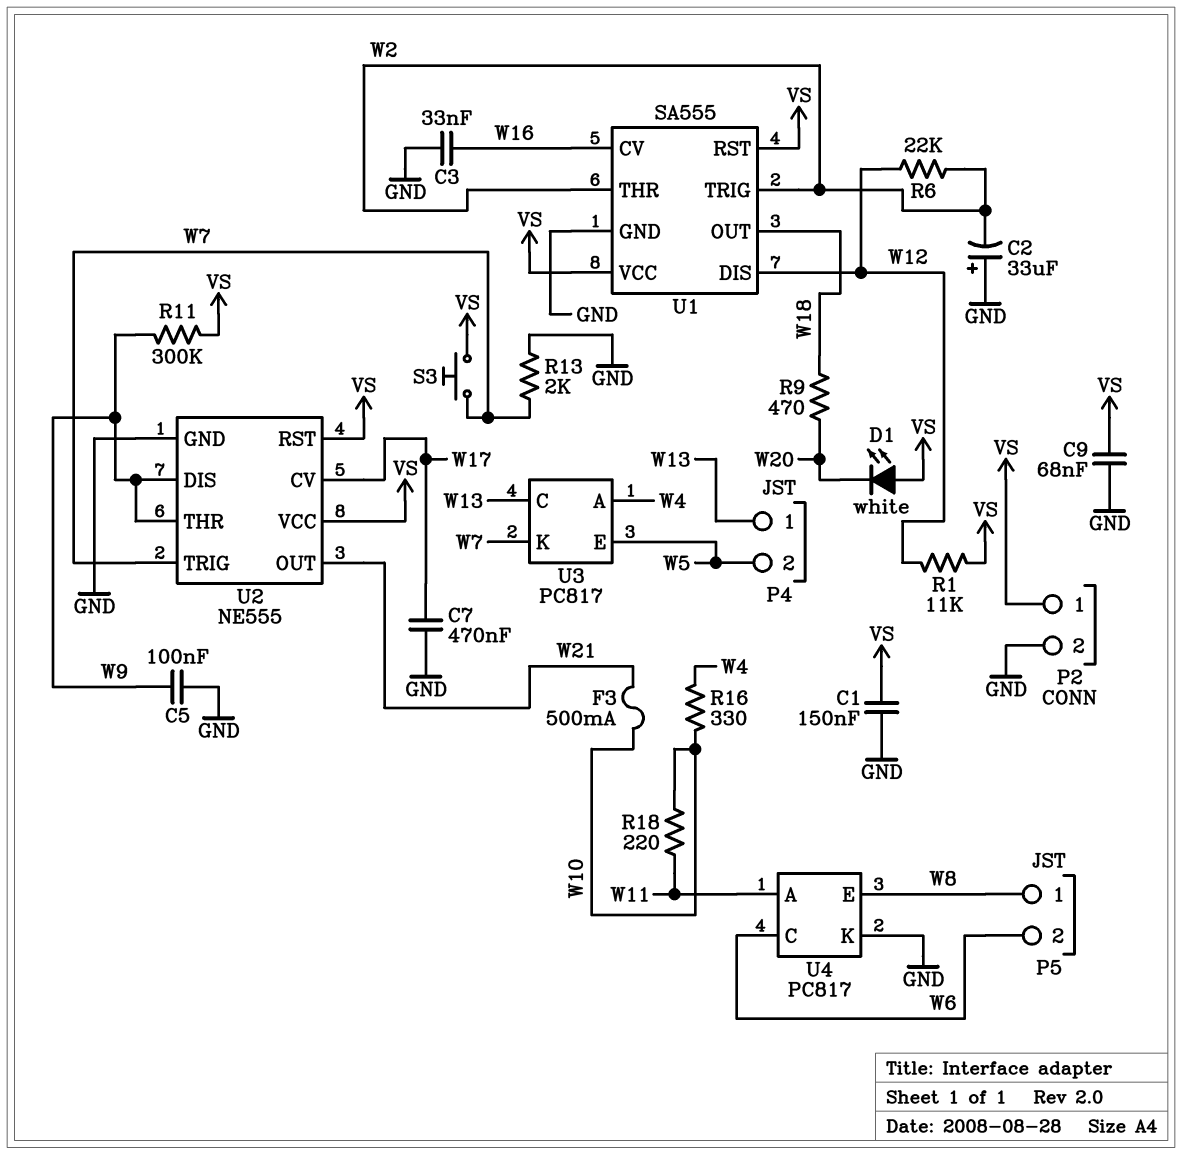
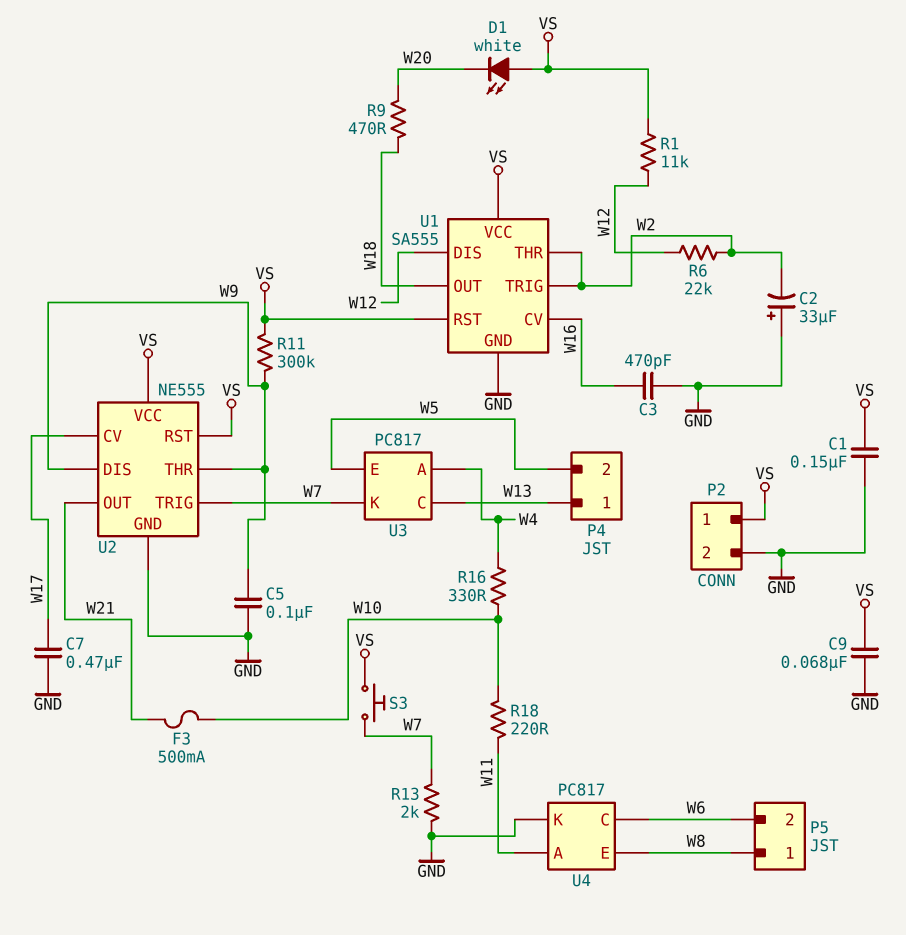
C3: 33nF (GND, W16) -> 470pF (GND, W16)

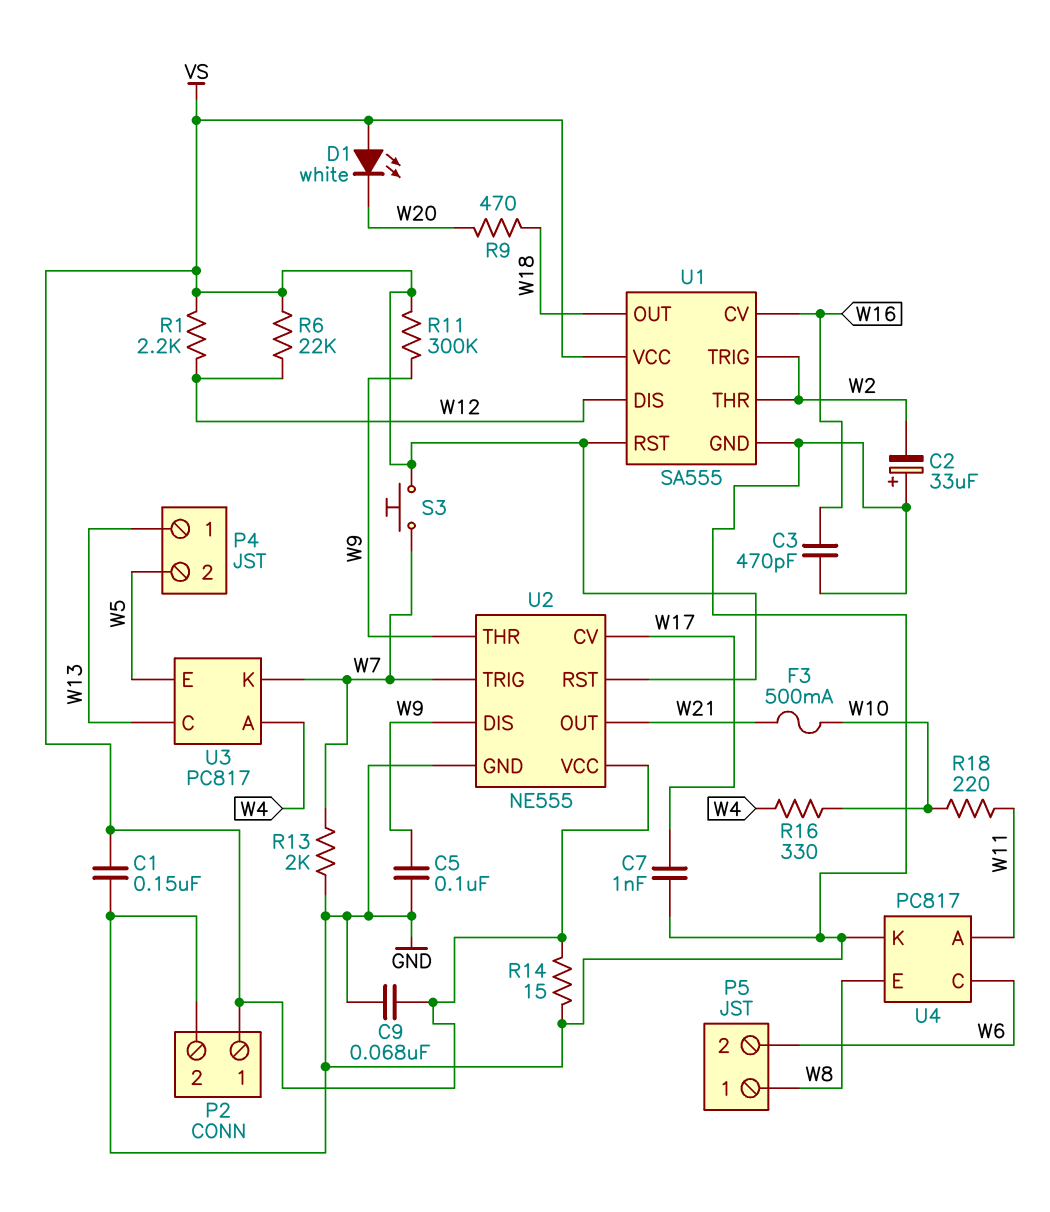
C7: 470nF (GND, W17) -> 1nF (GND, W17)
R1: 11k (VS, W12) -> 2.2k (VS, W12)
R6: 22k (W2, W12) -> 22k (VS, W12)
R14: none -> 15 (GND, VS)

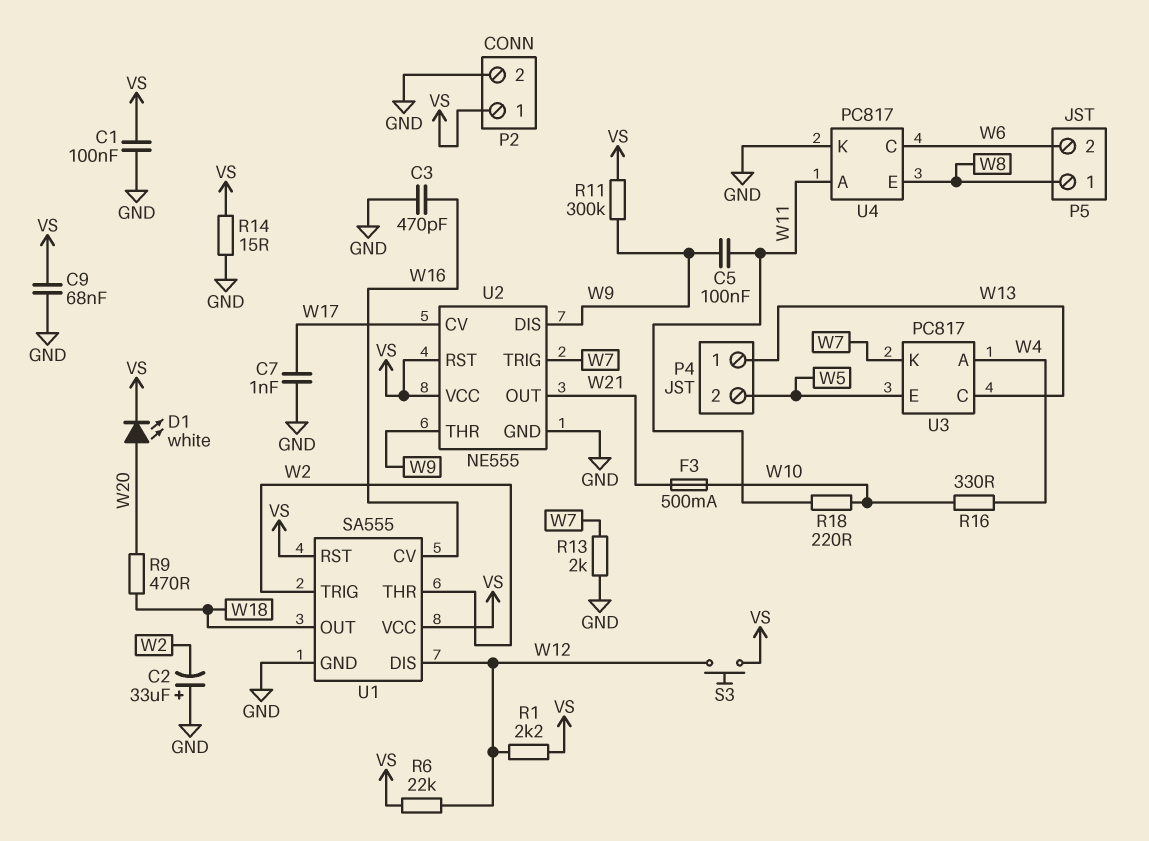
C1: 150nF (GND, VS) -> 100nF (GND, VS)
C5: 100nF (GND, W9) -> 100nF (W9, W11)
D1: LED white (A VS, K W20) -> LED white (A W20, K VS)
S3: button (VS, W7) -> button (VS, W12)

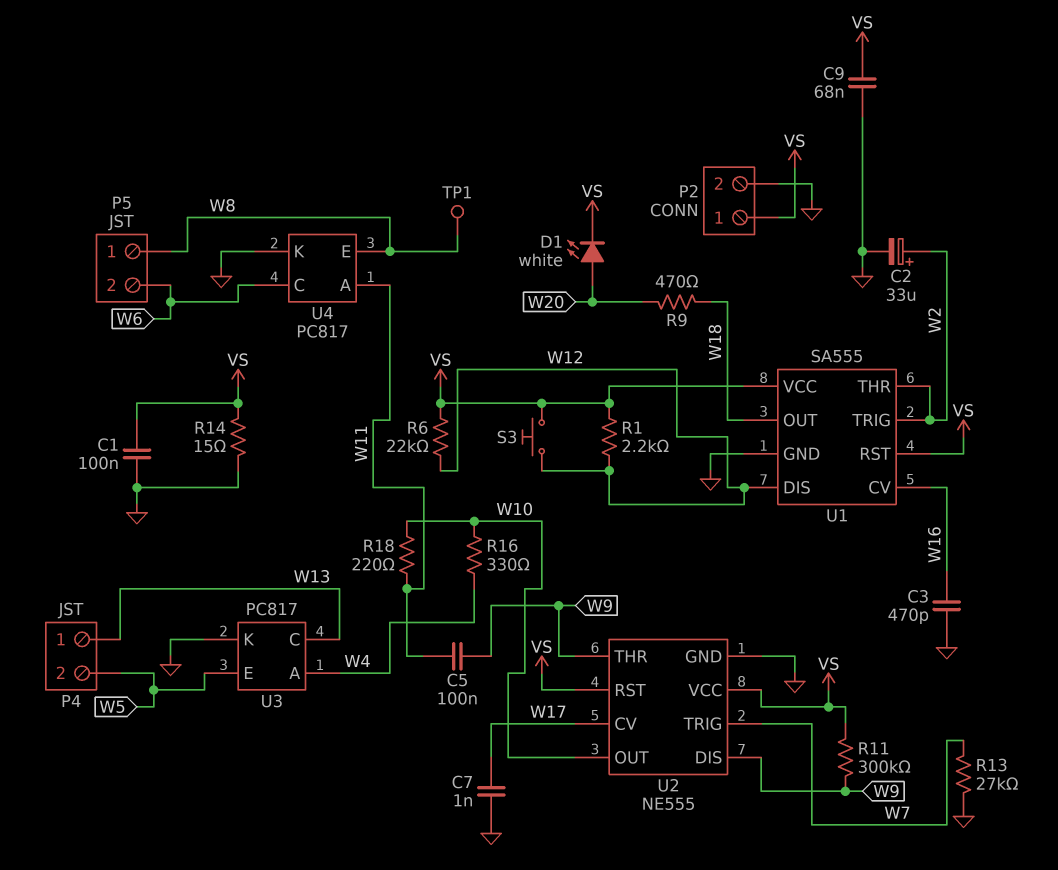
C2: 33uF (plus GND, minus W2) -> 33uF (plus W2, minus GND)
F3: 500mA (W10, W21) -> none
R13: 2k (GND, W7) -> 27k (GND, W7)
TP1: none -> test point (W8)
U2 pin OUT: W21 -> W10
U3 pin K: W7 -> GND

